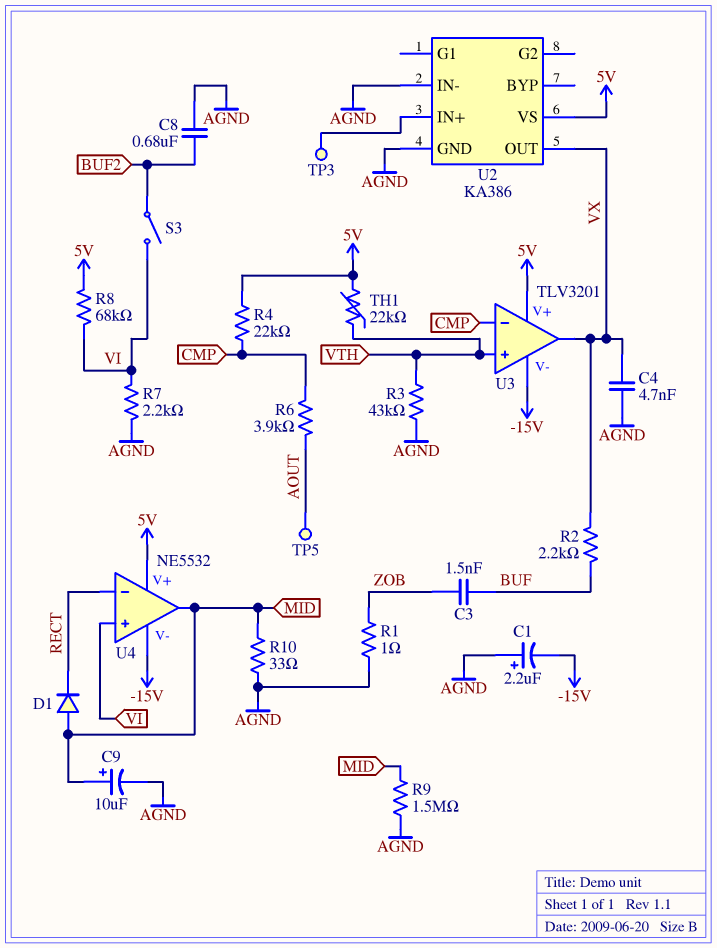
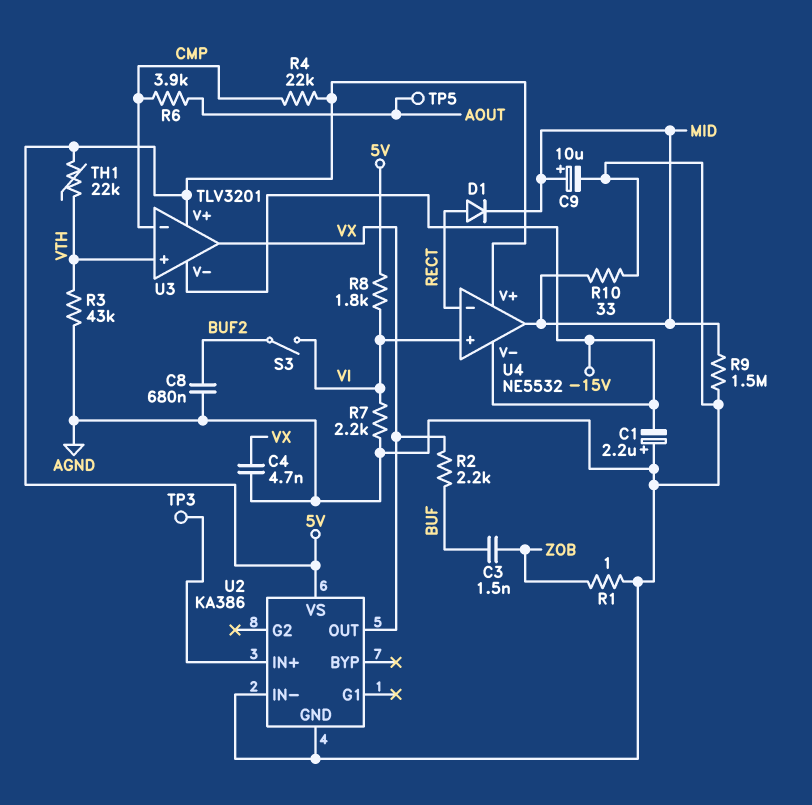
D1: diode (A MID, K RECT) -> diode (A RECT, K MID)
R8: 68k (5V, VI) -> 1.8k (5V, VI)

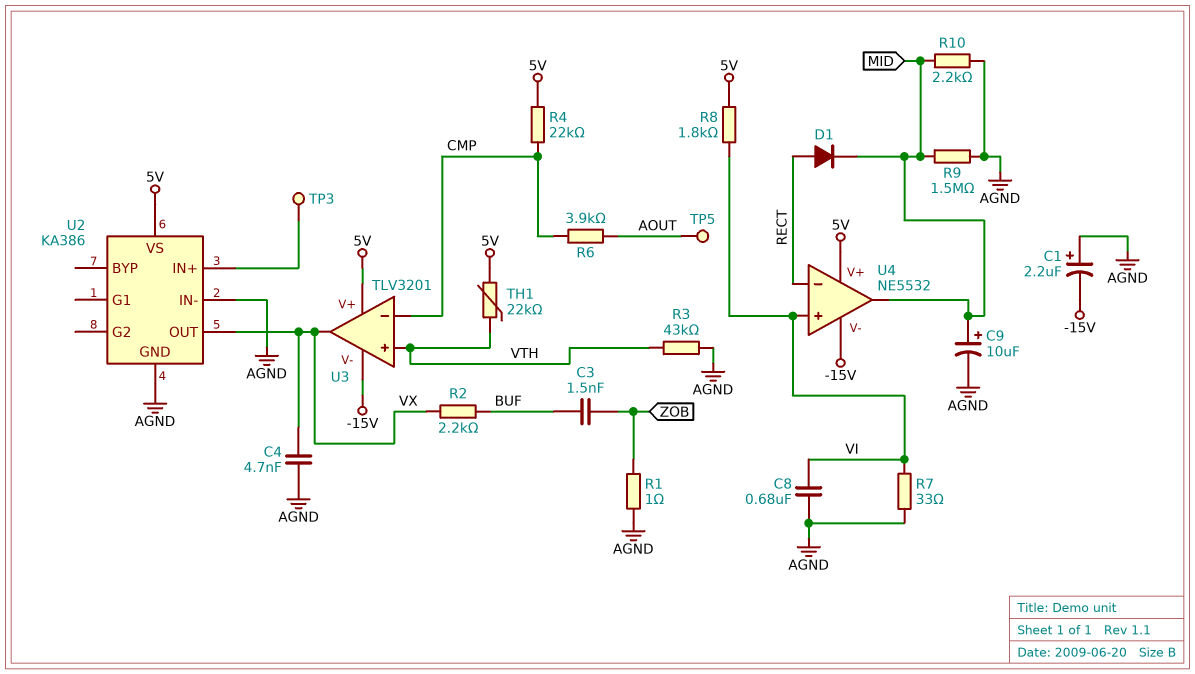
C8: 680nF (AGND, BUF2) -> 680nF (AGND, VI)
R7: 2.2k (AGND, VI) -> 33 (AGND, VI)
R10: 33 (AGND, MID) -> 2.2k (AGND, MID)
S3: switch (BUF2, VI) -> none

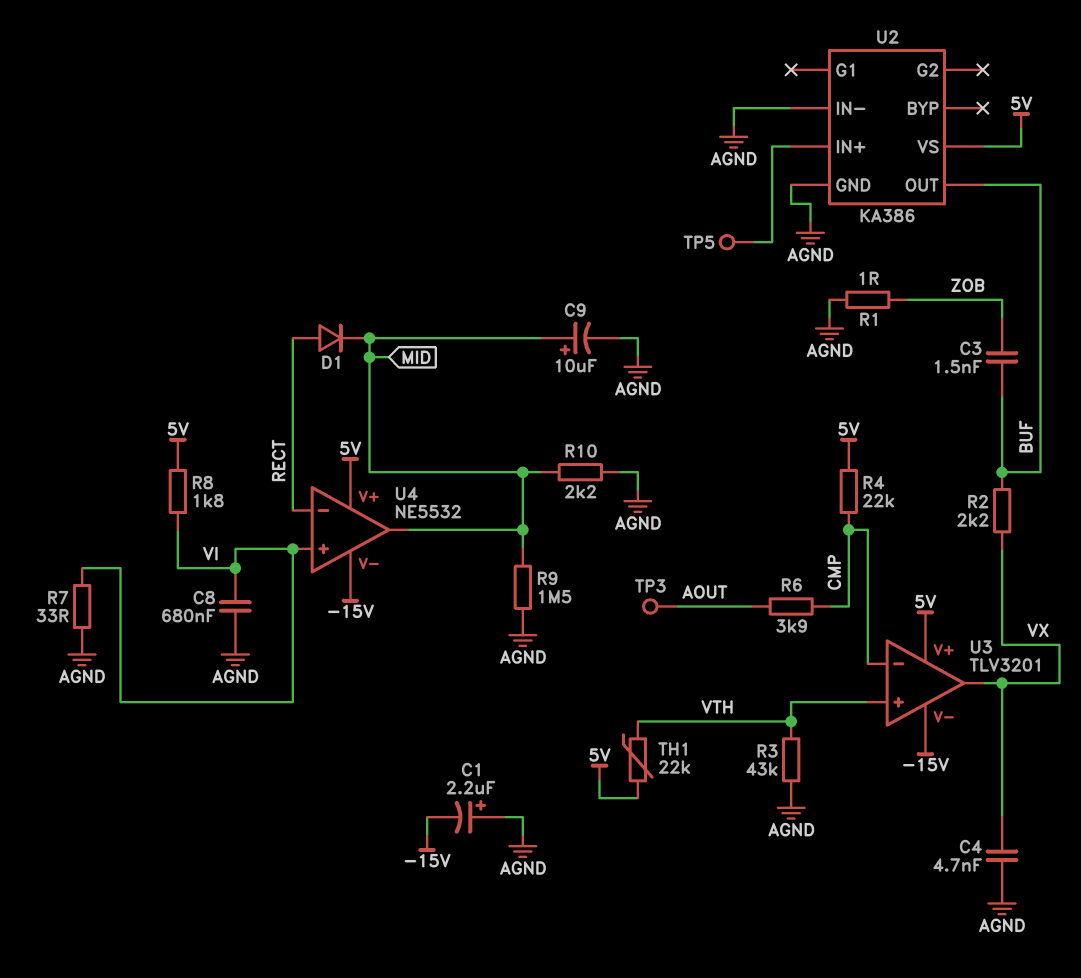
TP3: test point (U2/IN+) -> test point (AOUT)
TP5: test point (AOUT) -> test point (U2/IN+)
U2 pin OUT: VX -> BUF

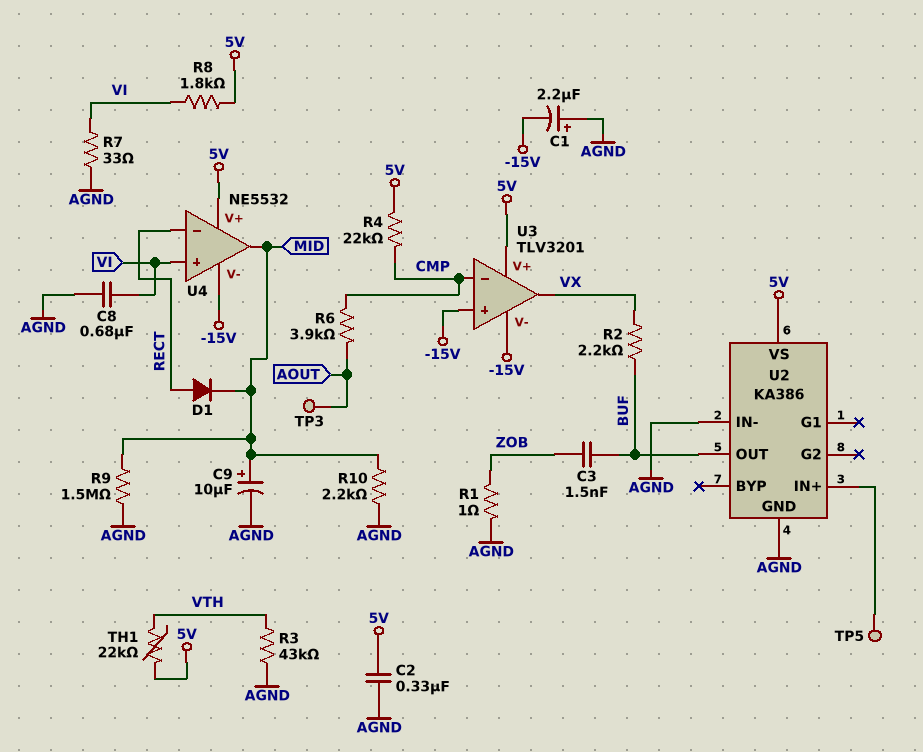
C2: none -> 330nF (5V, AGND)
C4: 4.7nF (AGND, VX) -> none
U3 pin in+: VTH -> -15V

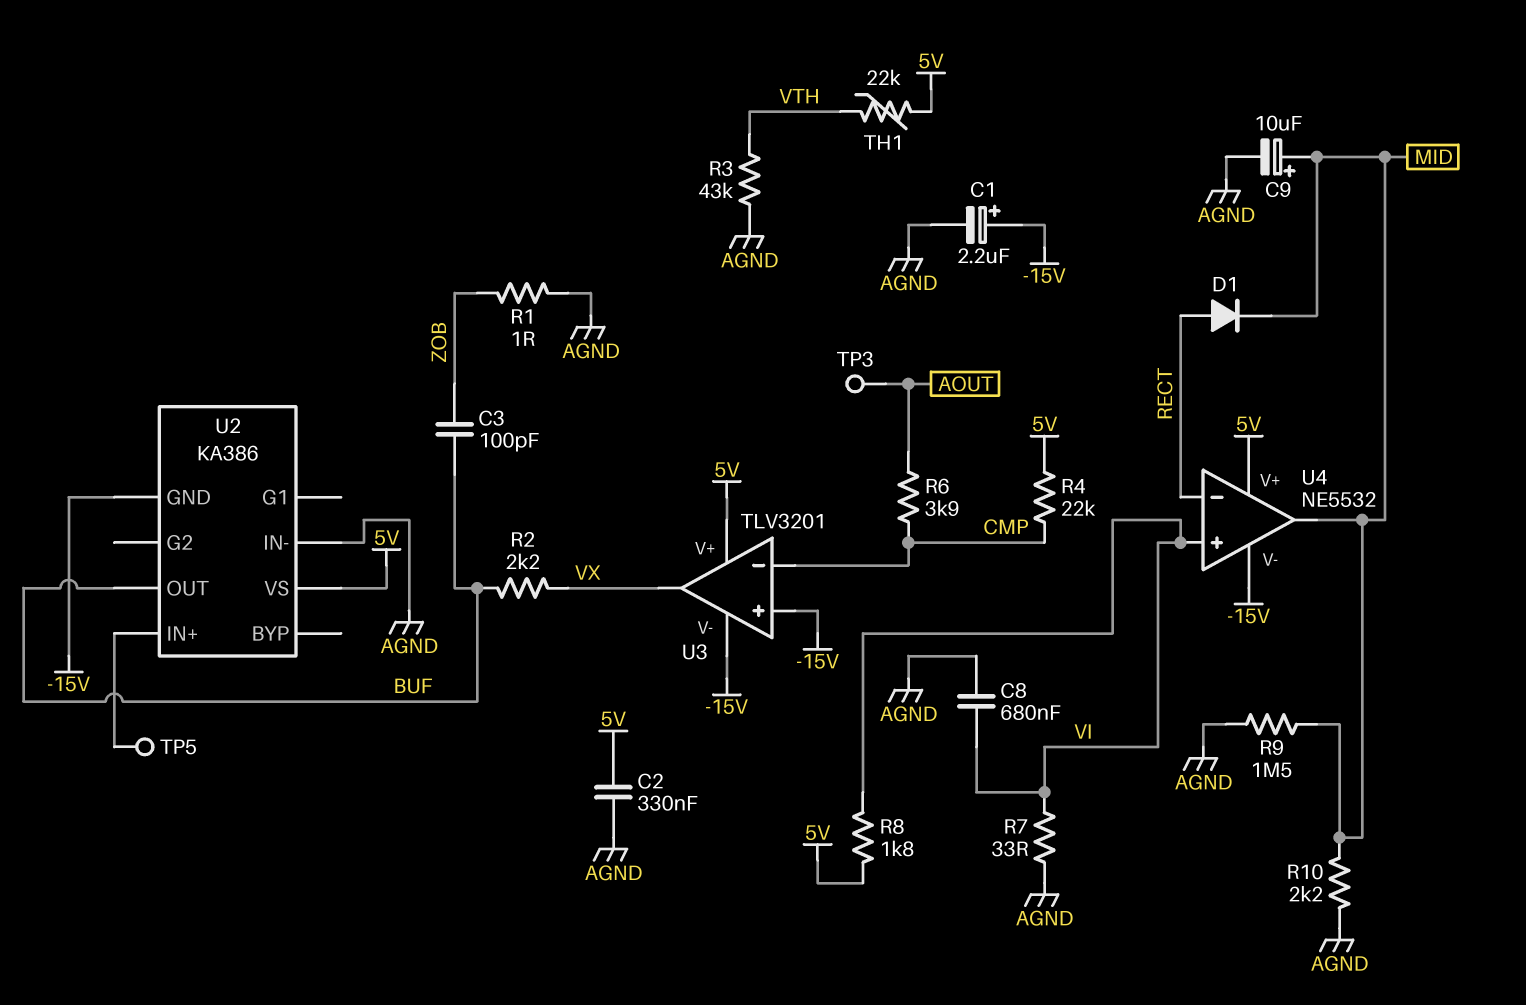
C1: 2.2uF (plus AGND, minus -15V) -> 2.2uF (plus -15V, minus AGND)
C3: 1.5nF (BUF, ZOB) -> 100pF (BUF, ZOB)
U2 pin GND: AGND -> -15V

